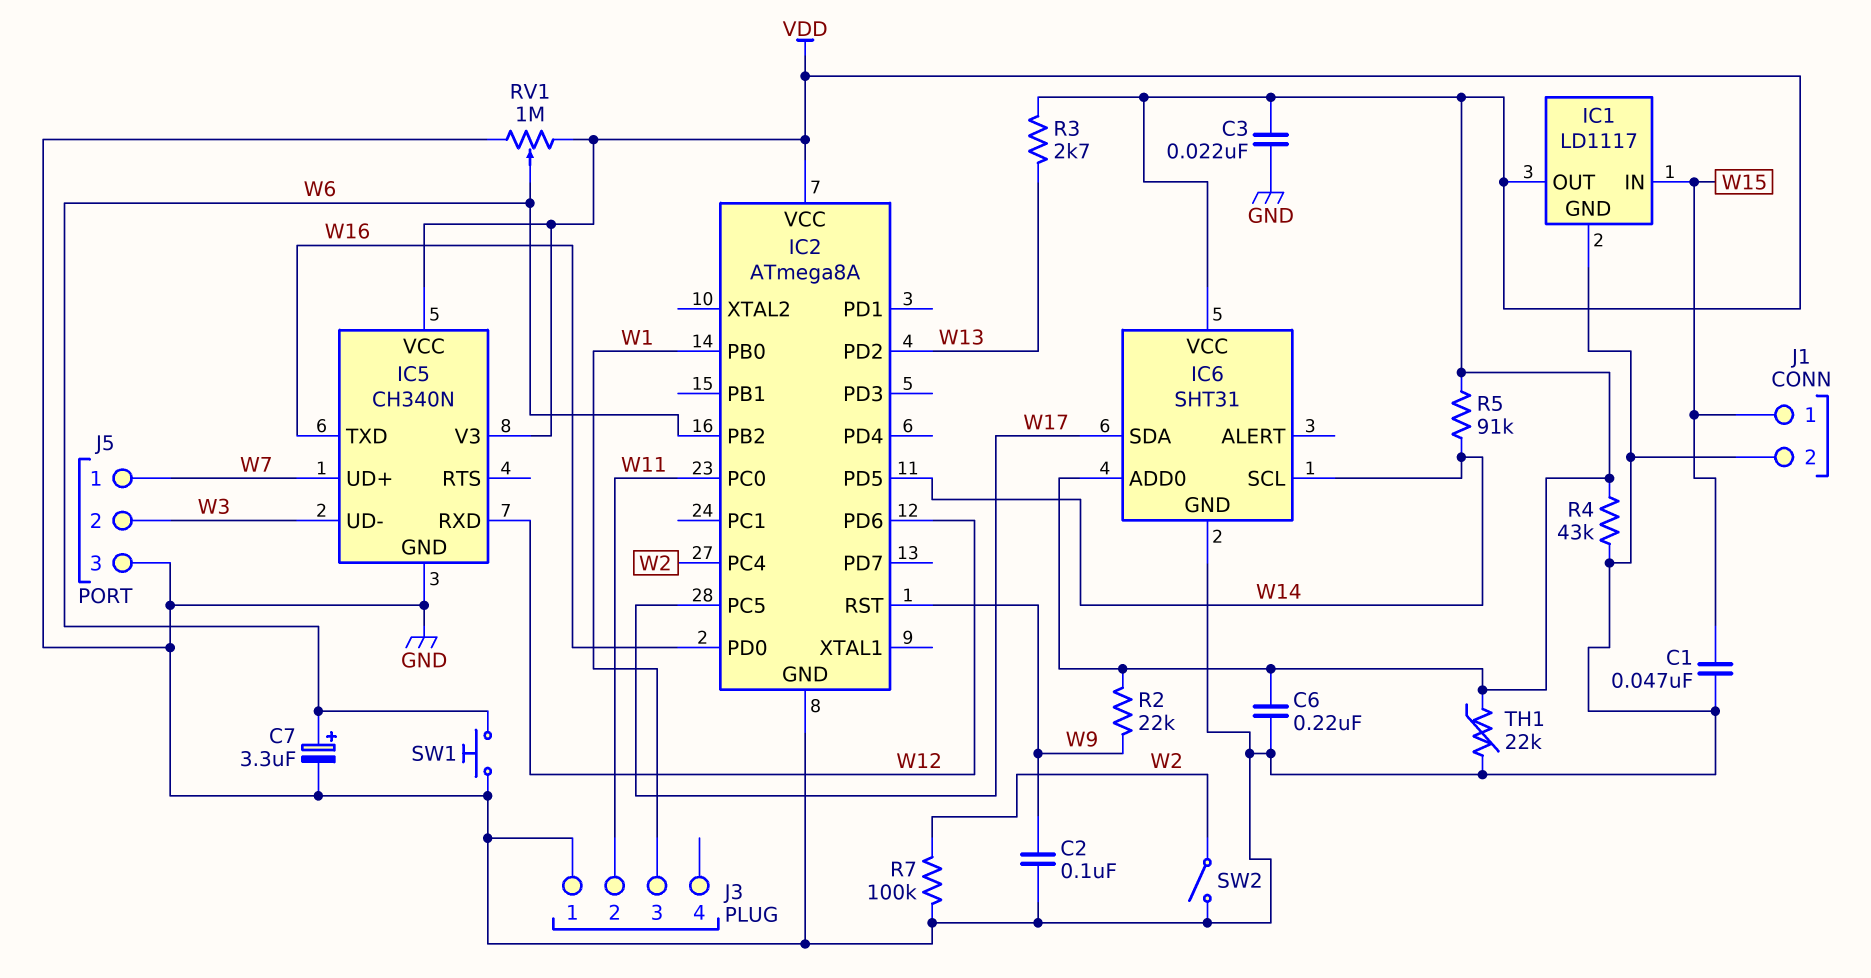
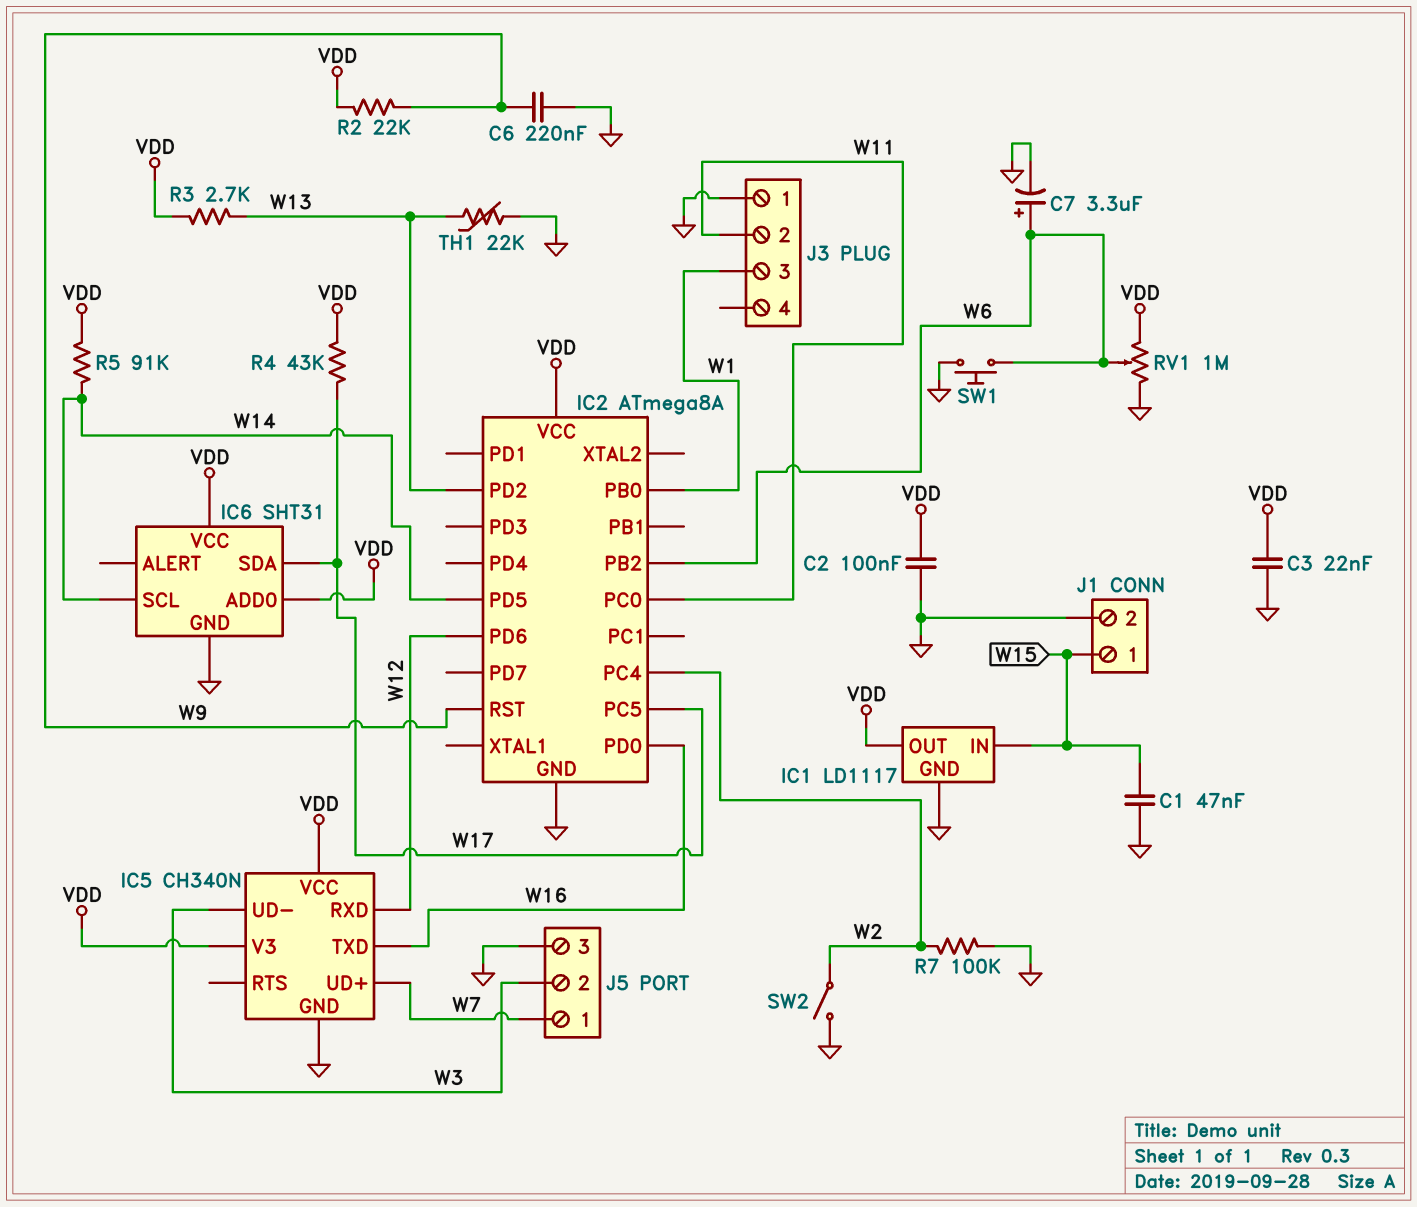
C2: 100nF (GND, W9) -> 100nF (GND, VDD)
C6: 220nF (GND, VDD) -> 220nF (GND, W9)
R4: 43k (GND, VDD) -> 43k (VDD, W17)
TH1: 22k (GND, VDD) -> 22k (GND, W13)

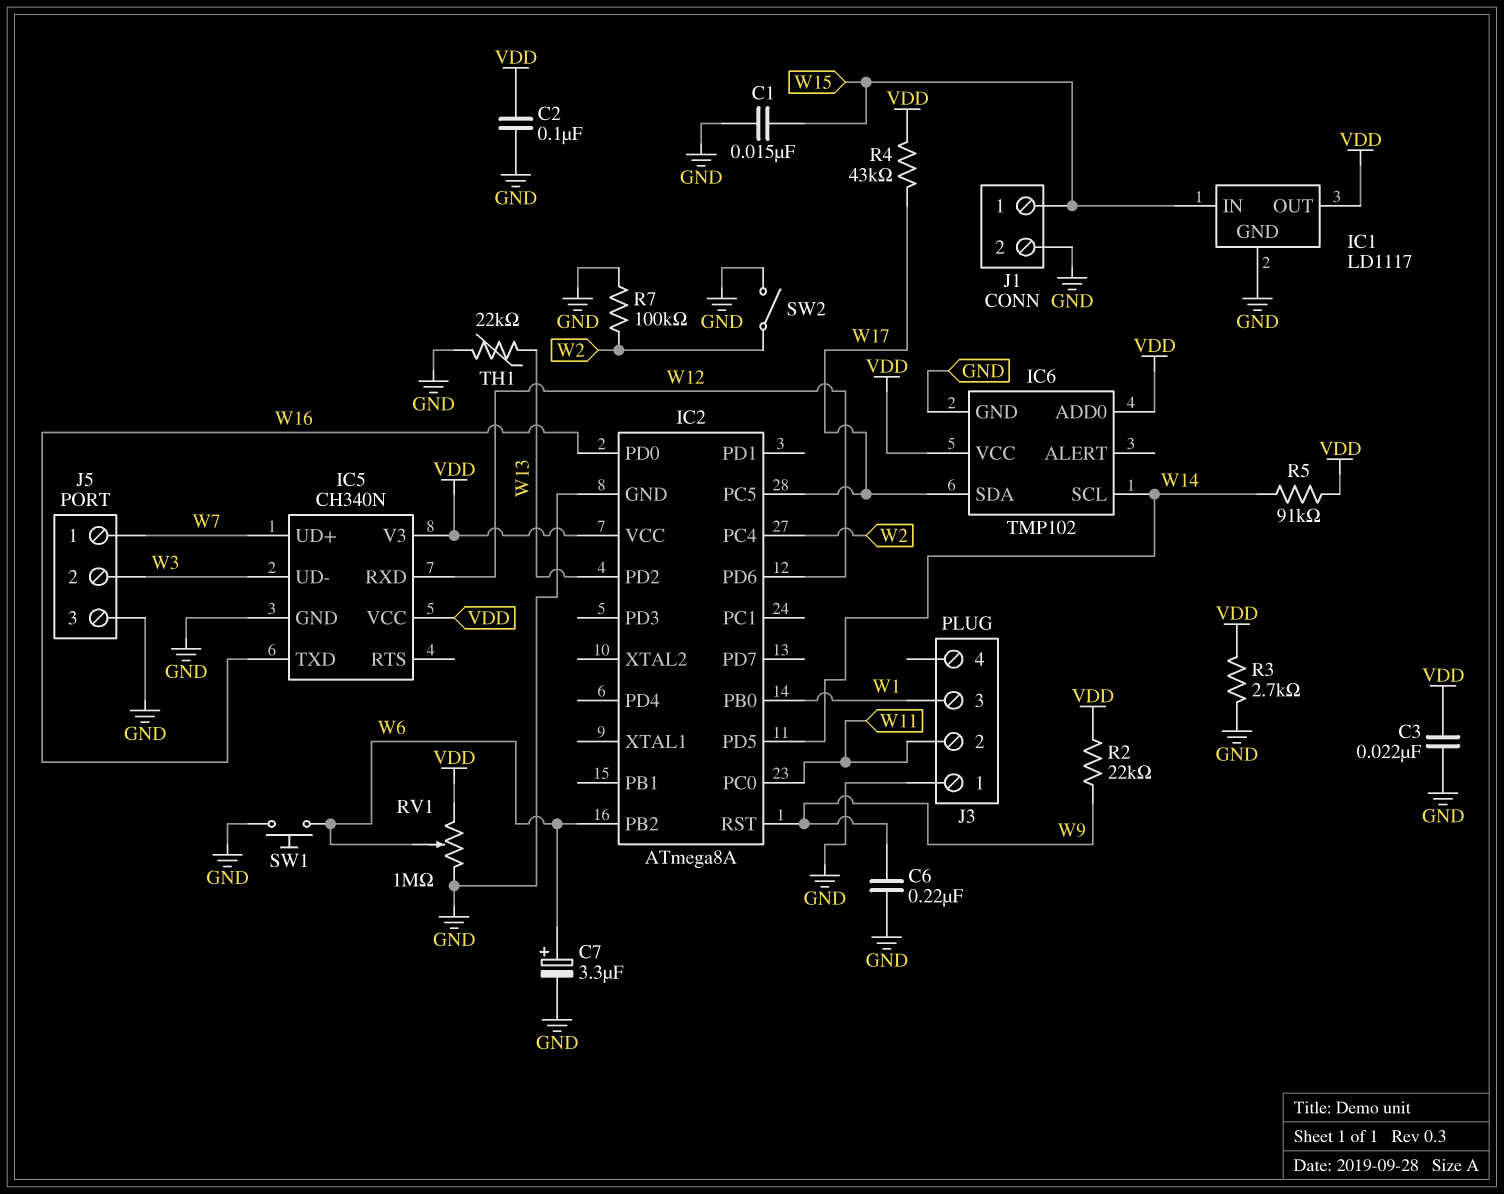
C1: 47nF (GND, W15) -> 15nF (GND, W15)
IC6: SHT31 -> TMP102
R3: 2.7k (VDD, W13) -> 2.7k (GND, VDD)

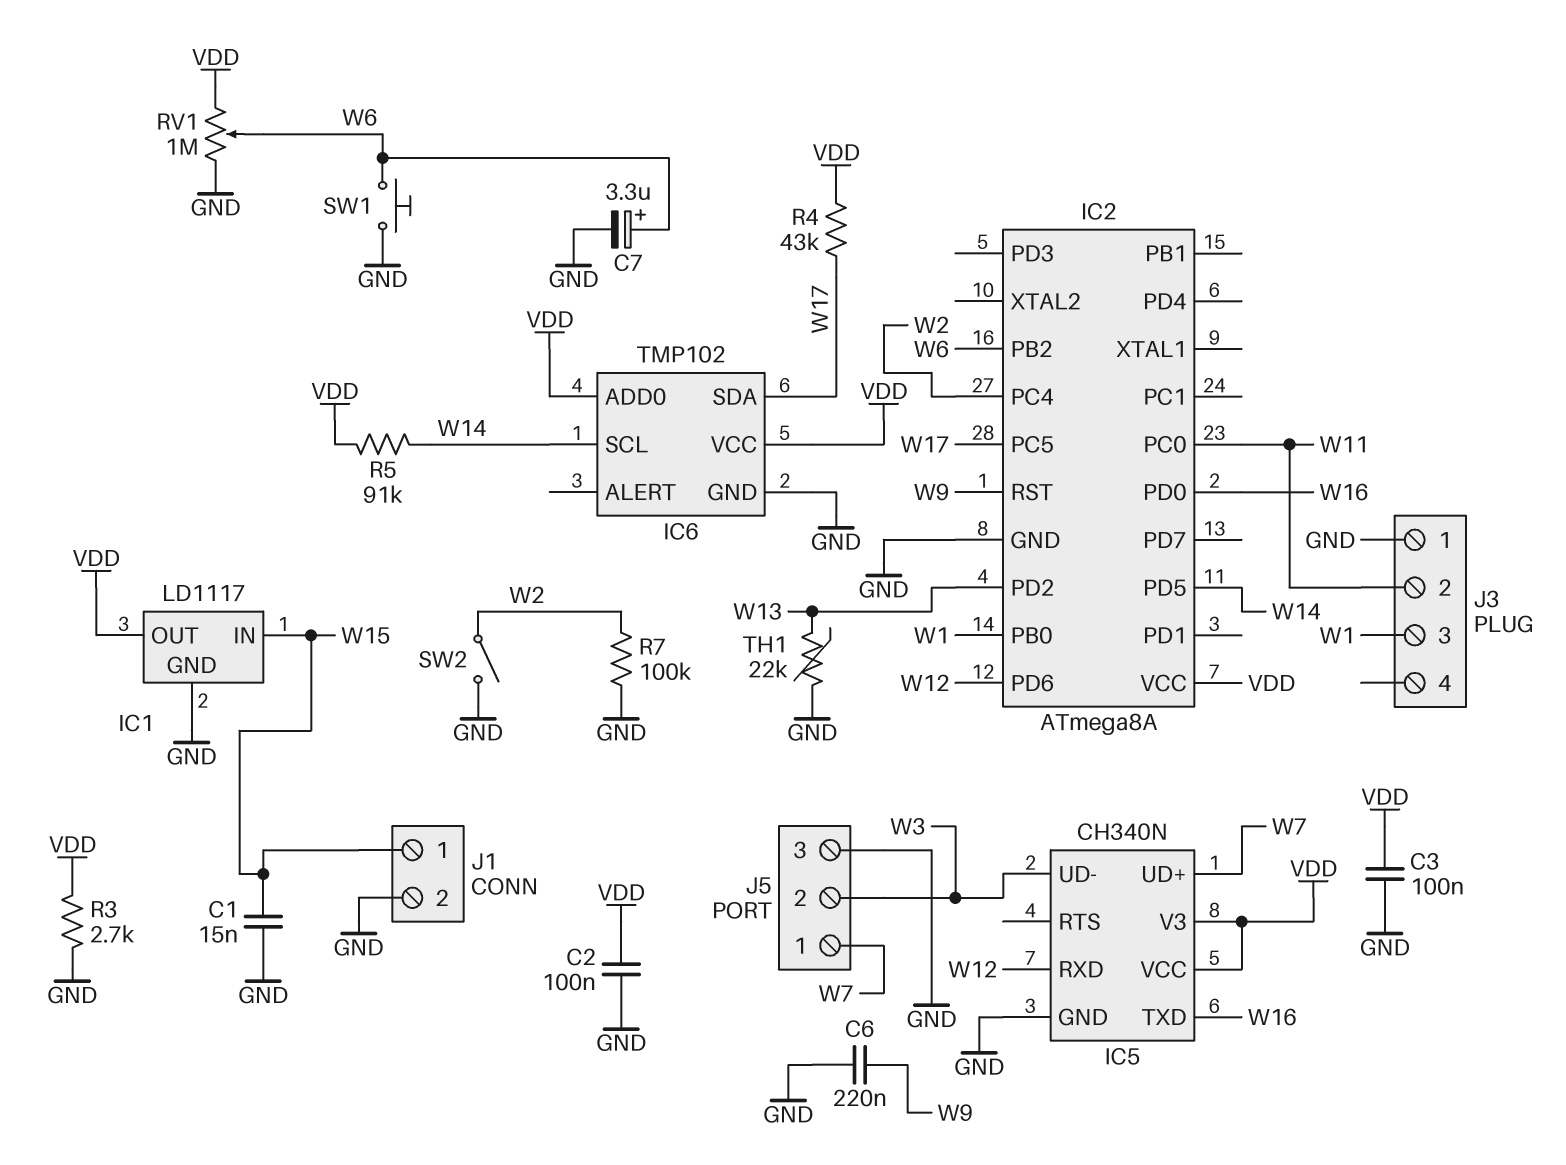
C3: 22nF (GND, VDD) -> 100nF (GND, VDD)
R2: 22k (VDD, W9) -> none

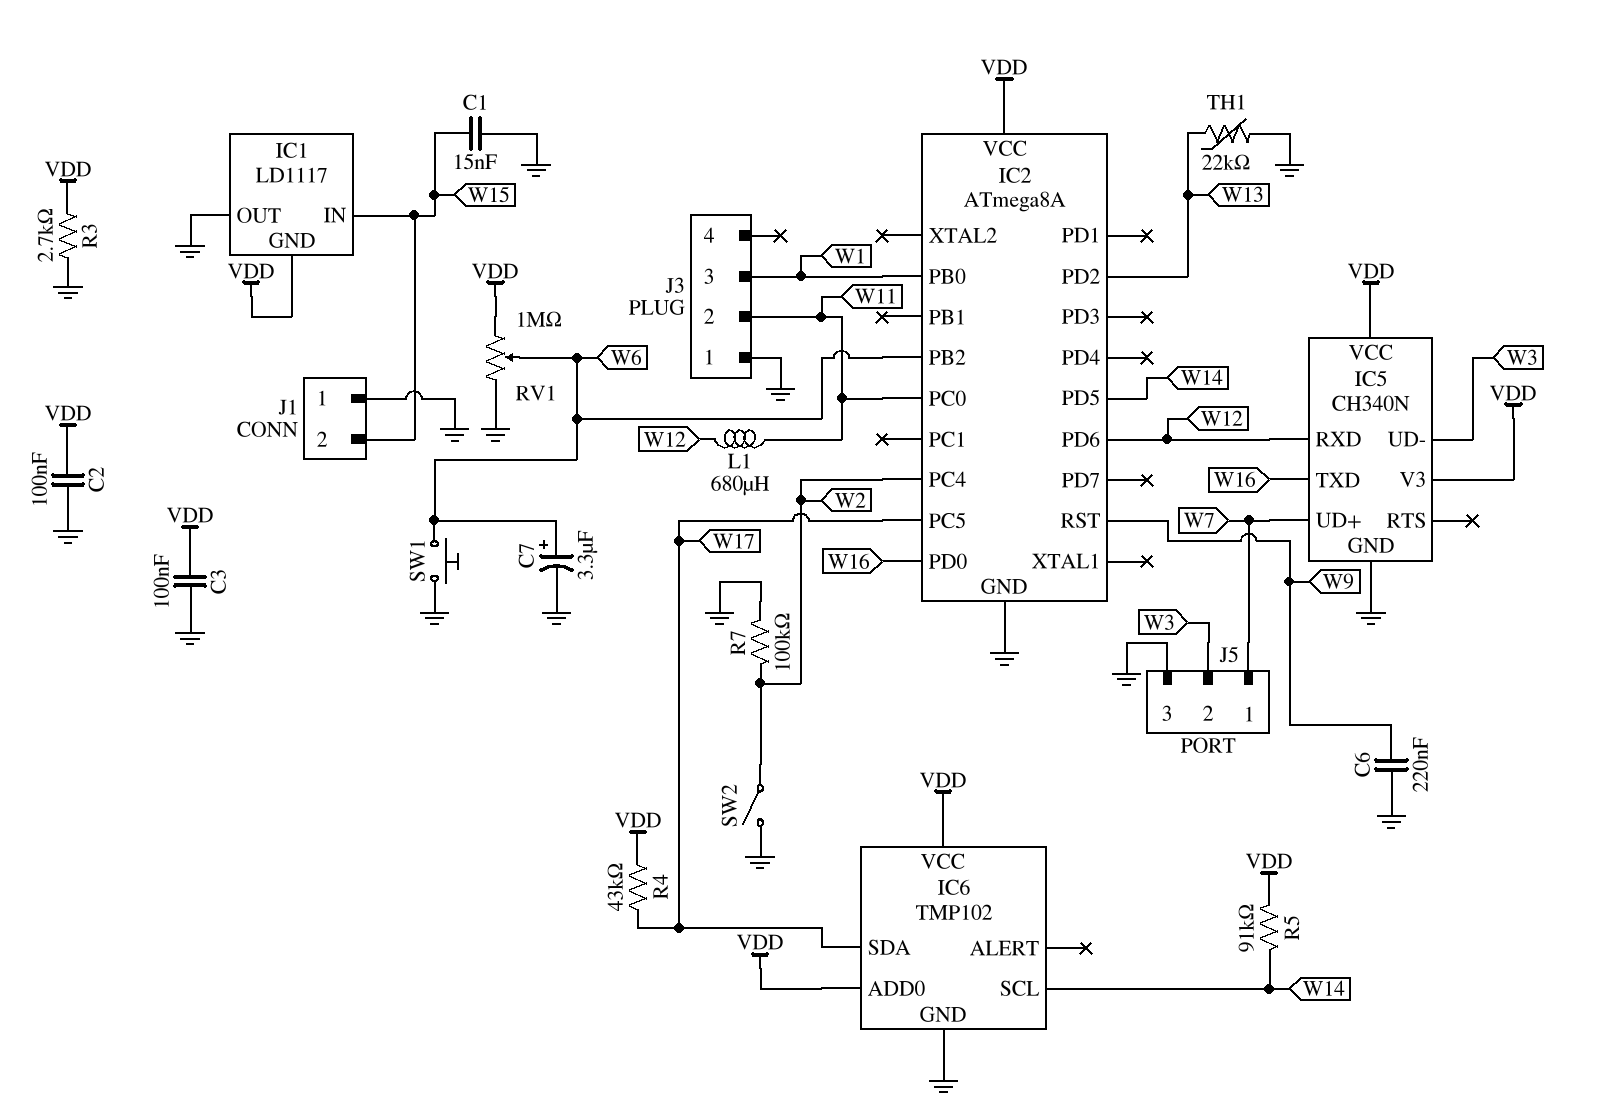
IC1 pin GND: GND -> VDD
IC1 pin OUT: VDD -> GND
J1 pin 1: W15 -> GND
J1 pin 2: GND -> W15
L1: none -> 680uH (W11, W12)

